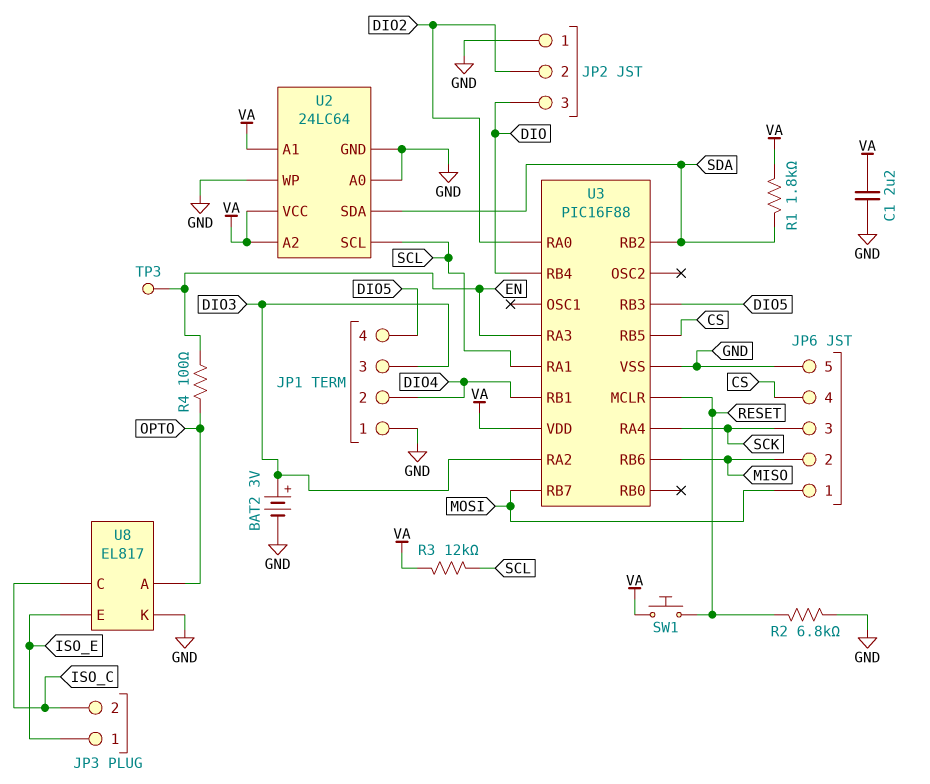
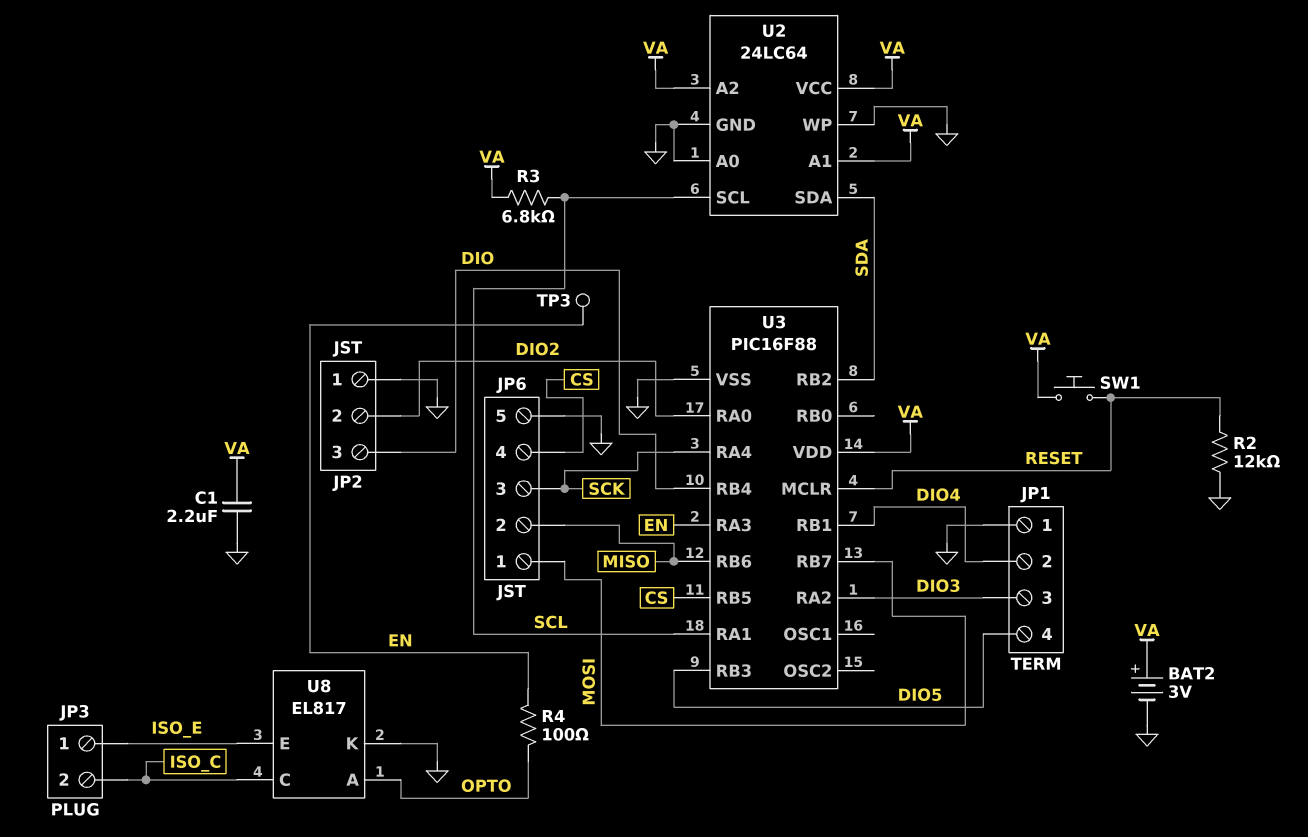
BAT2: 3V (plus DIO3, minus GND) -> 3V (plus VA, minus GND)
R1: 1.8k (SDA, VA) -> none
R2: 6.8k (GND, RESET) -> 12k (GND, RESET)
R3: 12k (SCL, VA) -> 6.8k (SCL, VA)

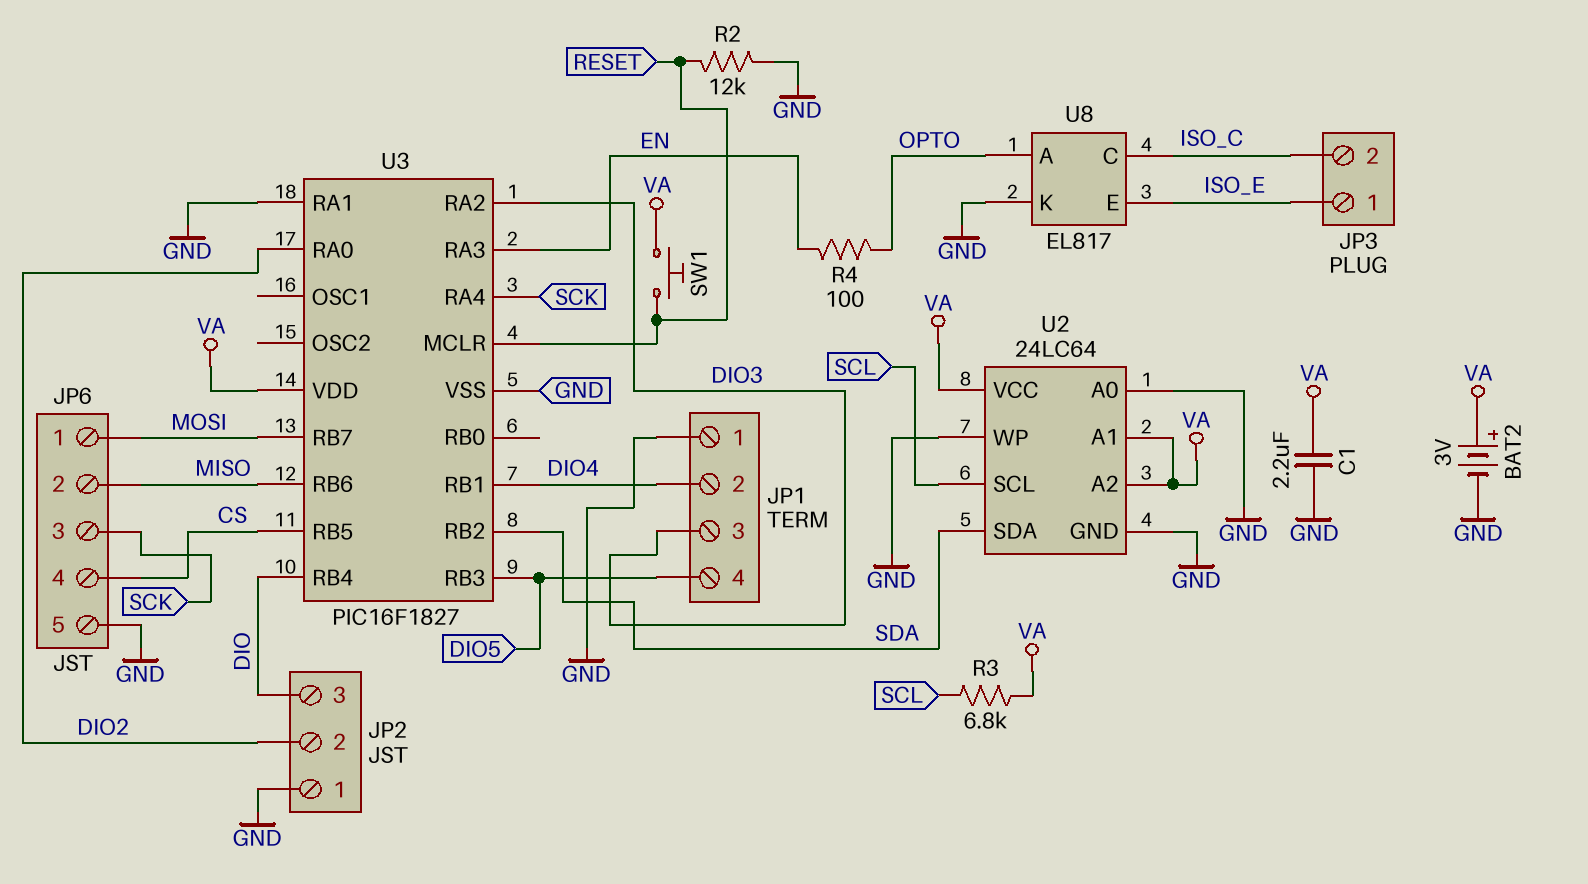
TP3: test point (EN) -> none
U3: PIC16F88 -> PIC16F1827
U3 pin RA1: SCL -> GND

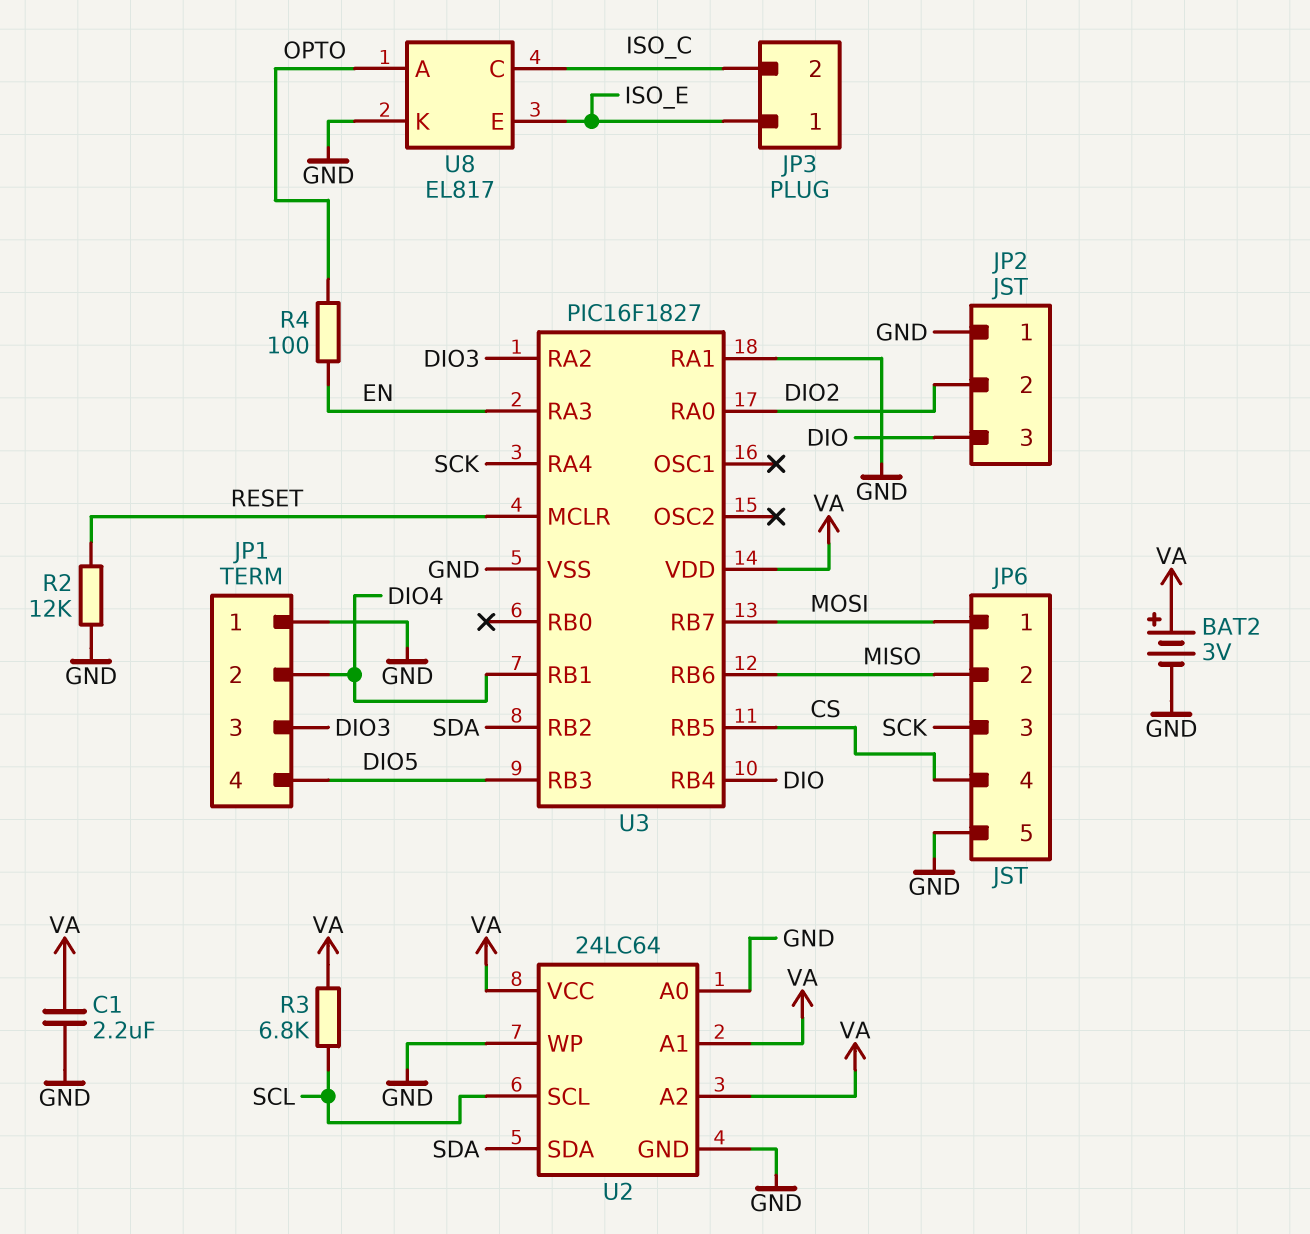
SW1: button (RESET, VA) -> none

